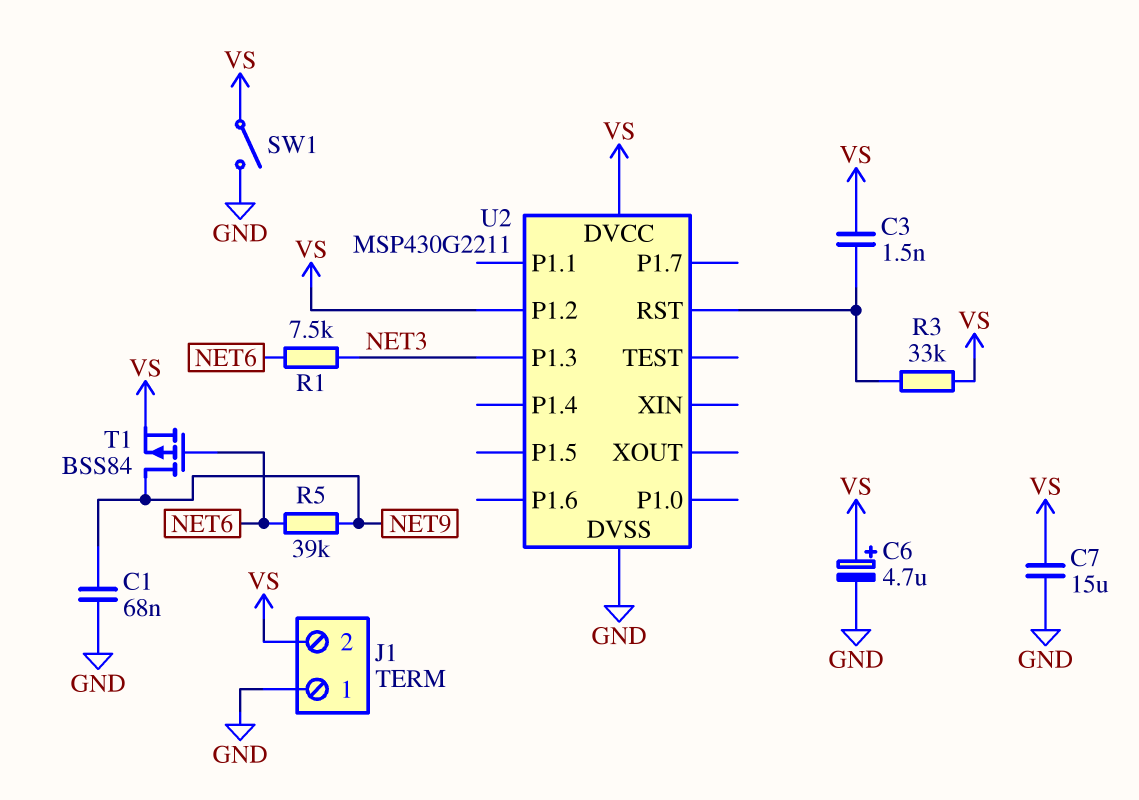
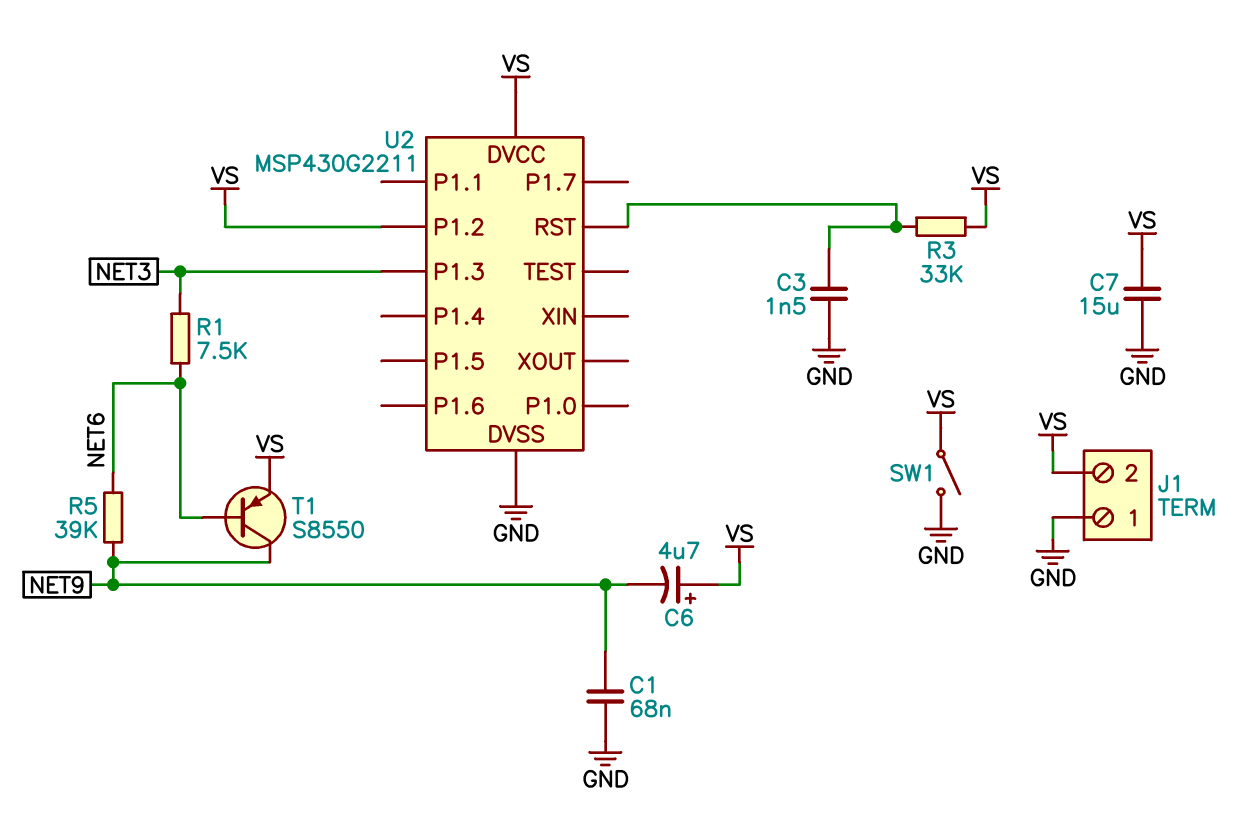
C3: 1.5nF (U2/RST, VS) -> 1.5nF (GND, U2/RST)
C6: 4.7uF (plus VS, minus GND) -> 4.7uF (plus VS, minus NET9)
T1: PMOS BSS84 (G NET6, D NET9, S VS) -> PNP S8550 (B NET6, C NET9, E VS)

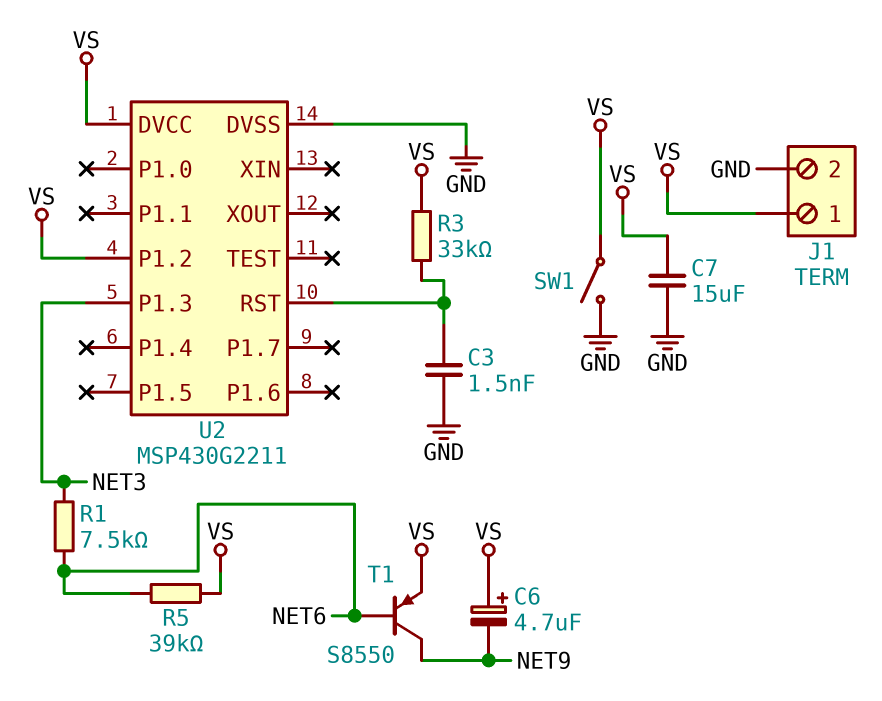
C1: 68nF (GND, NET9) -> none
J1 pin 1: GND -> VS
J1 pin 2: VS -> GND
R5: 39k (NET6, NET9) -> 39k (NET6, VS)

